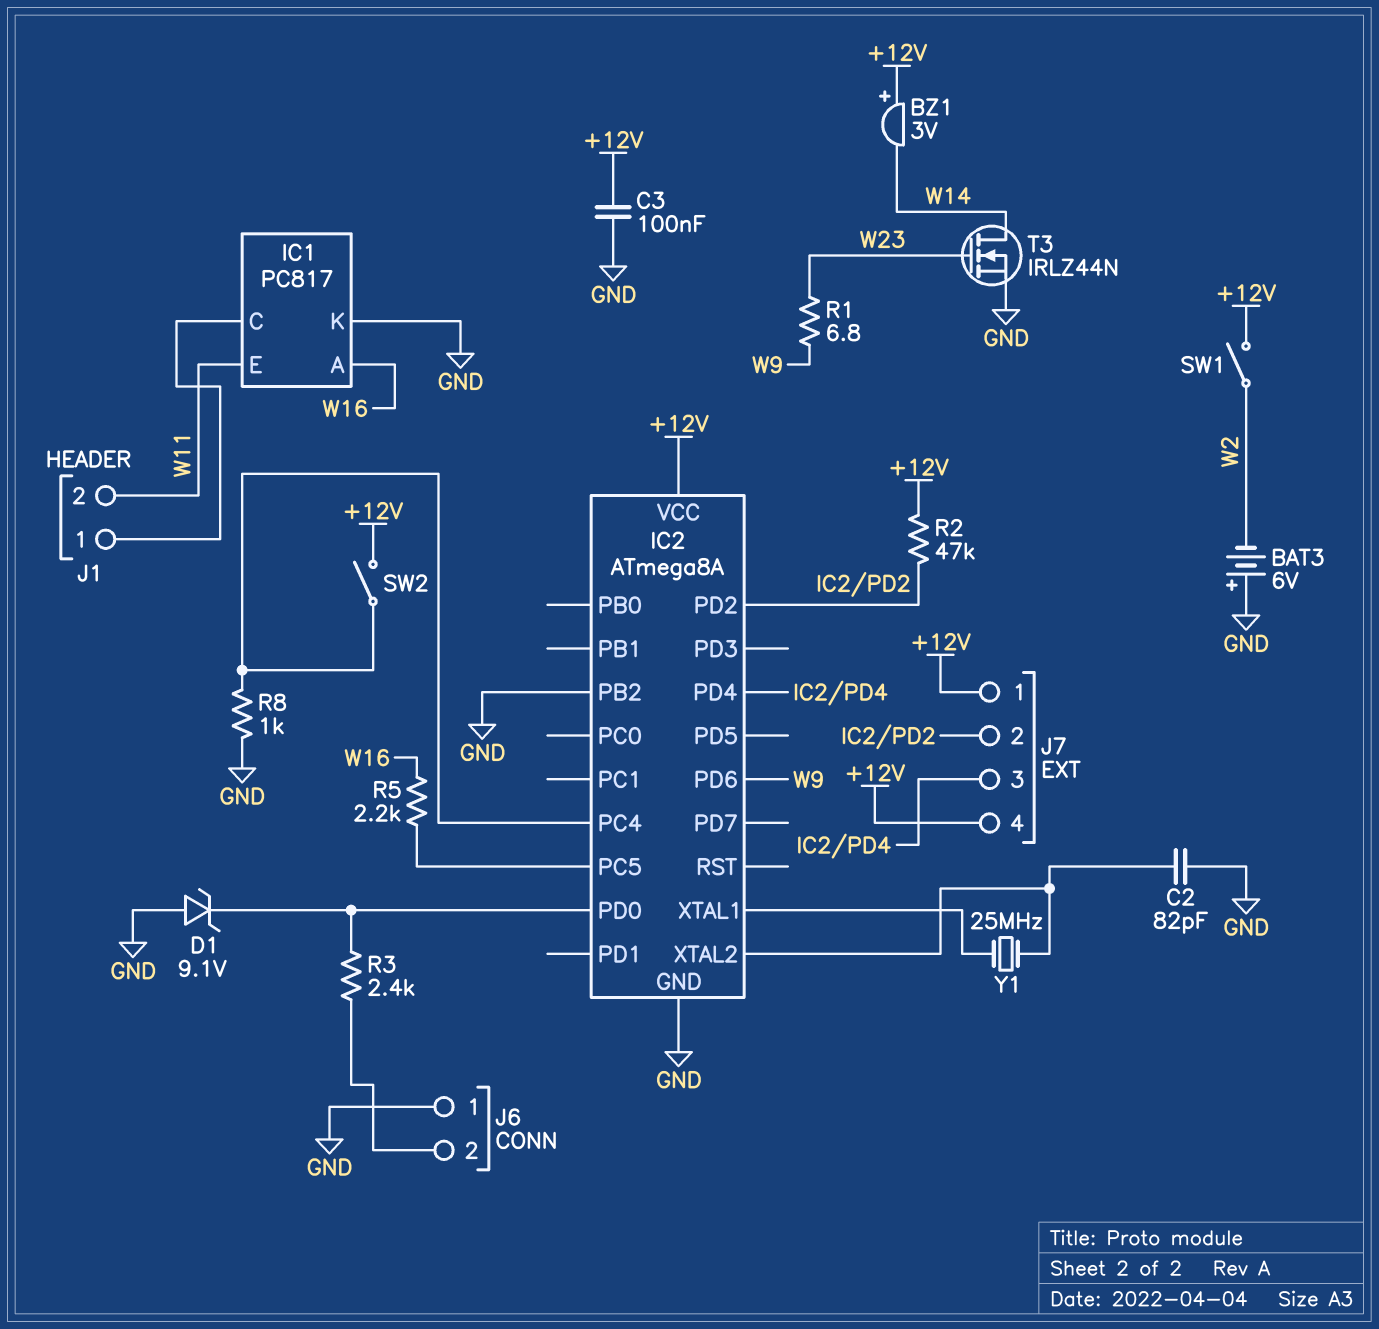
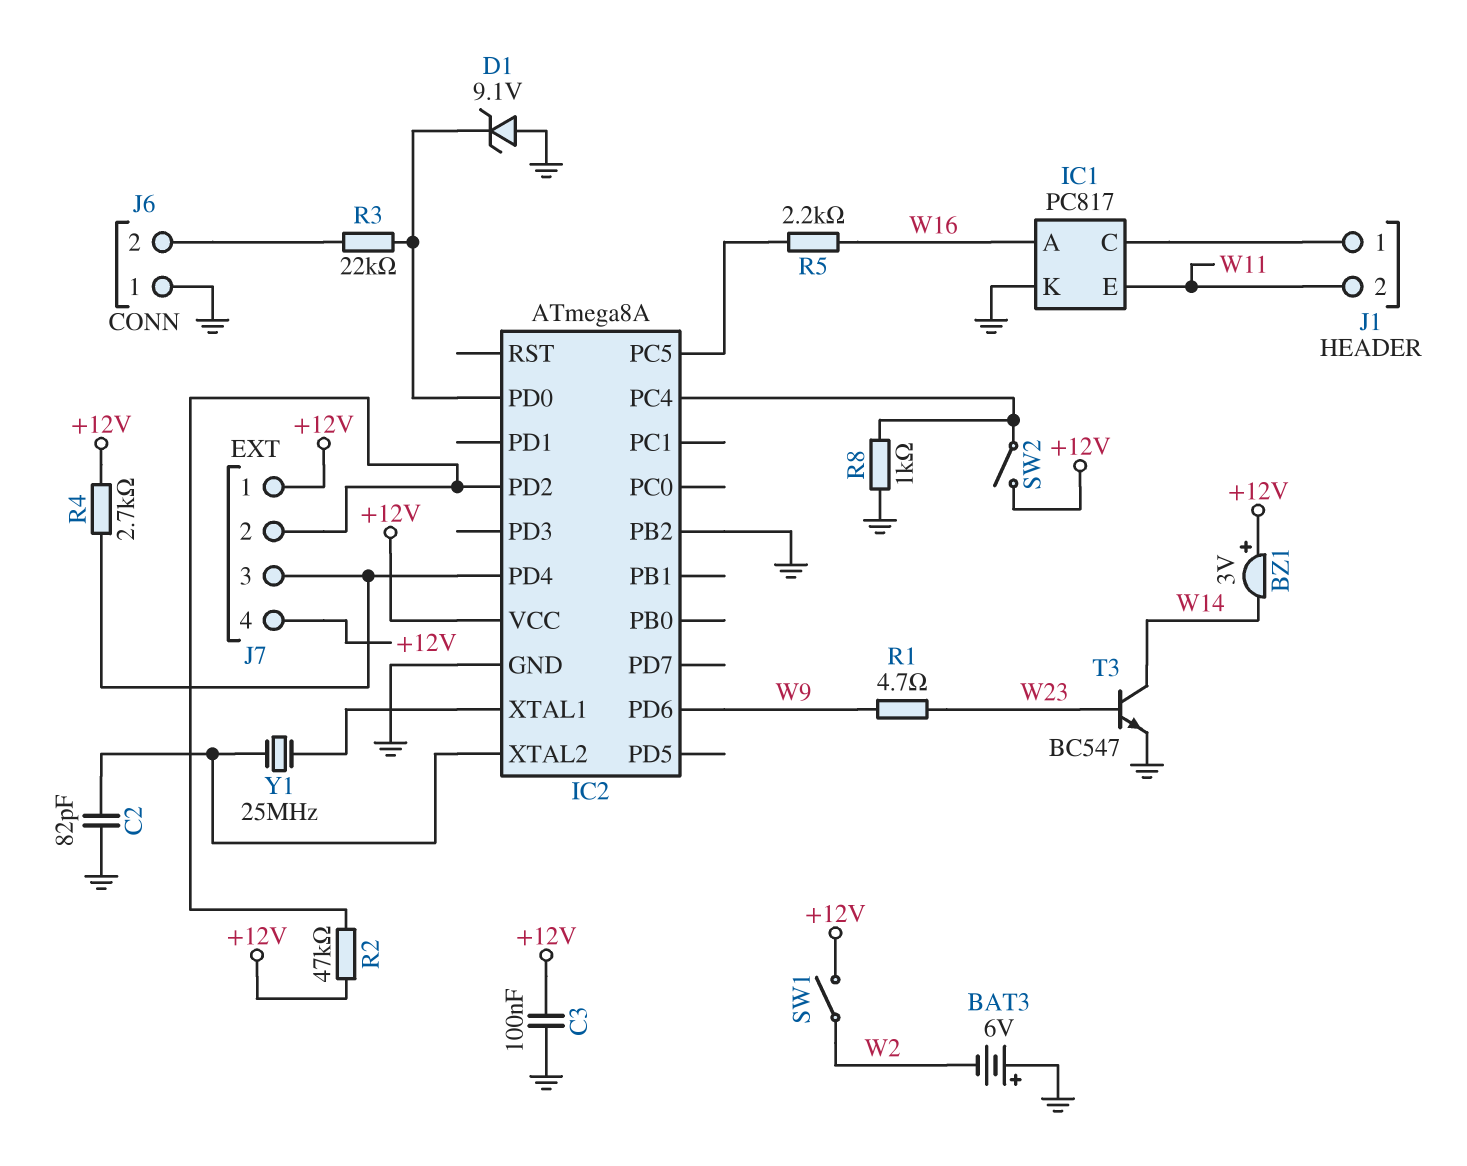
R1: 6.8 (W9, W23) -> 4.7 (W9, W23)
R3: 2.4k (IC2/PD0, J6/2) -> 22k (IC2/PD0, J6/2)
R4: none -> 2.7k (+12V, IC2/PD4)
T3: NMOS IRLZ44N (G W23, D W14, S GND) -> NPN BC547 (B W23, C W14, E GND)

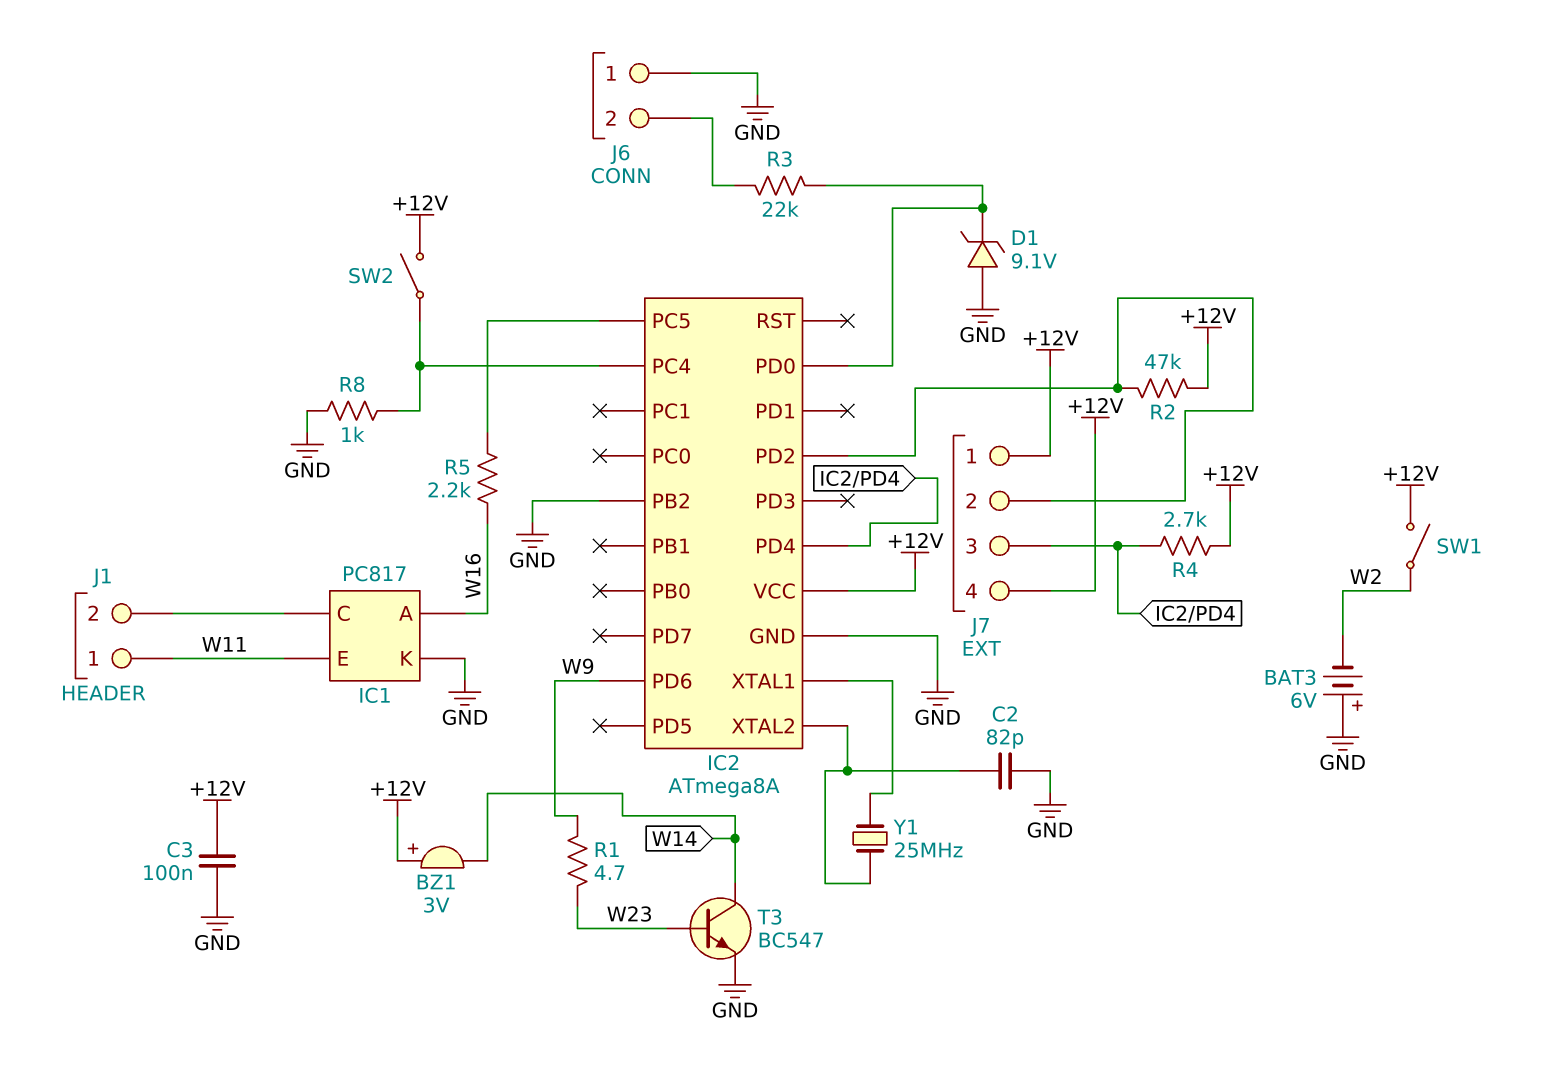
J1 pin 1: IC1/C -> W11
J1 pin 2: W11 -> IC1/C

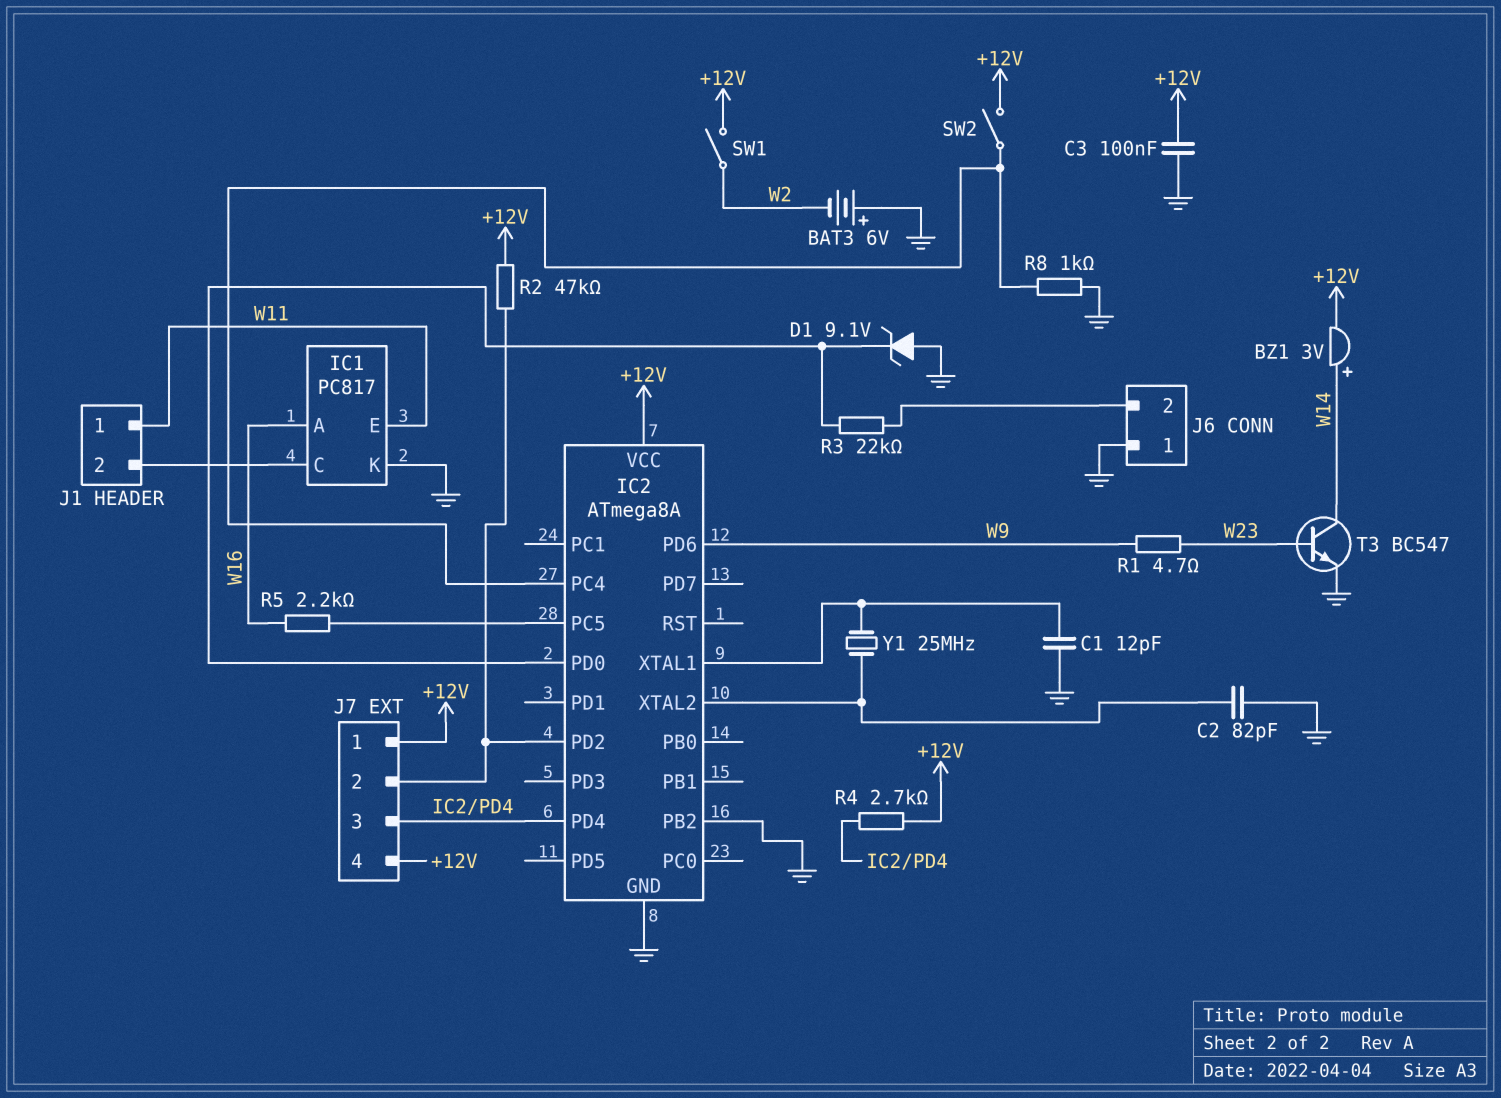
BZ1: buzzer 3V (plus +12V, minus W14) -> buzzer 3V (plus W14, minus +12V)
C1: none -> 12pF (GND, IC2/XTAL1)

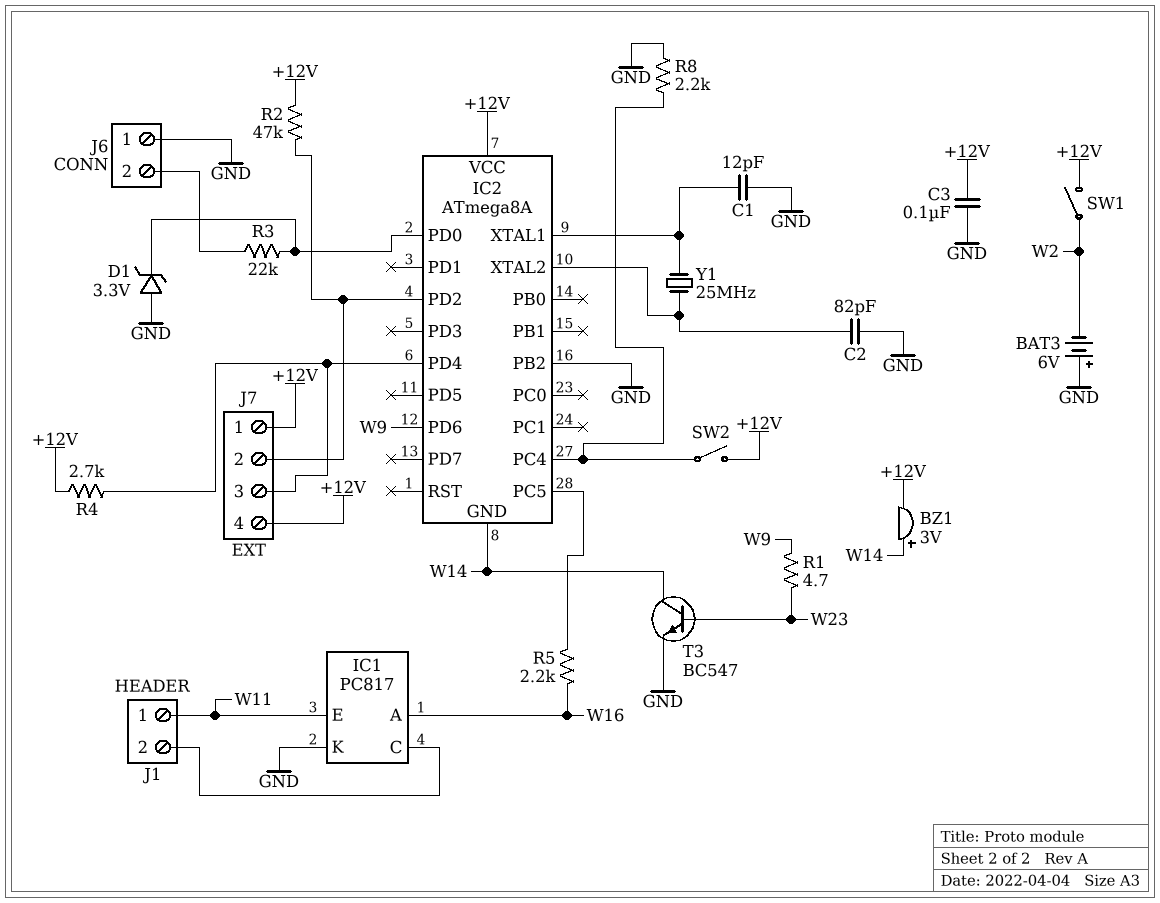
D1: zener 9.1V (A GND, K IC2/PD0) -> zener 3.3V (A GND, K IC2/PD0)
IC2 pin GND: GND -> W14
R8: 1k (GND, IC2/PC4) -> 2.2k (GND, IC2/PC4)

